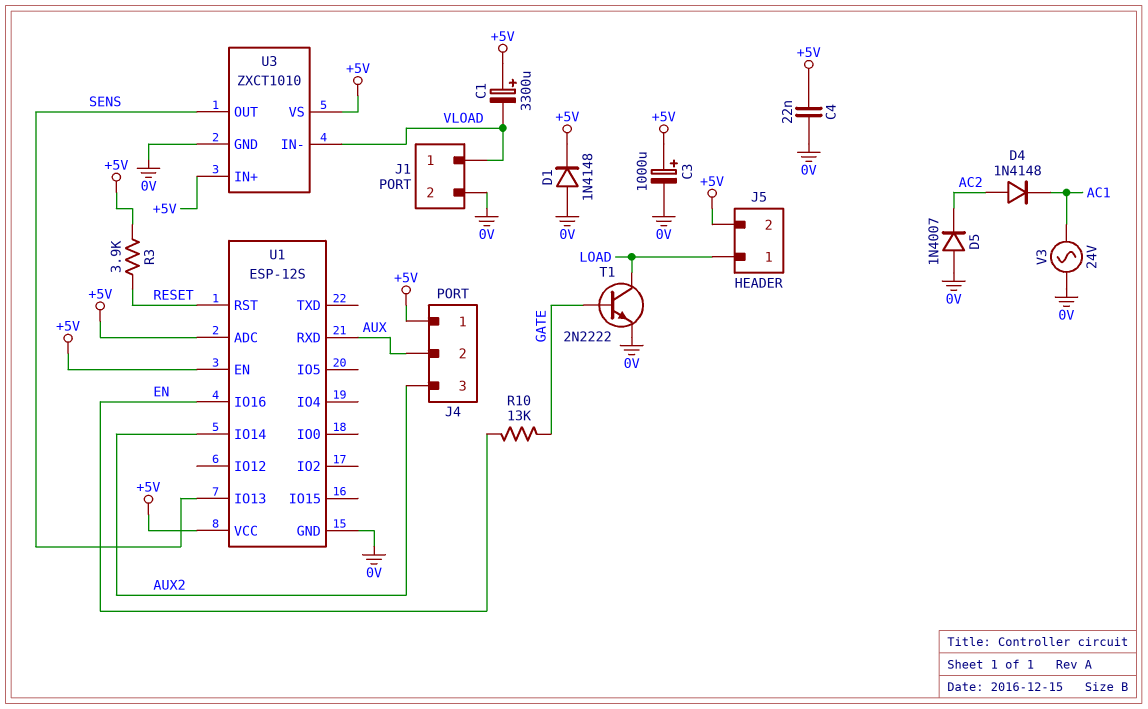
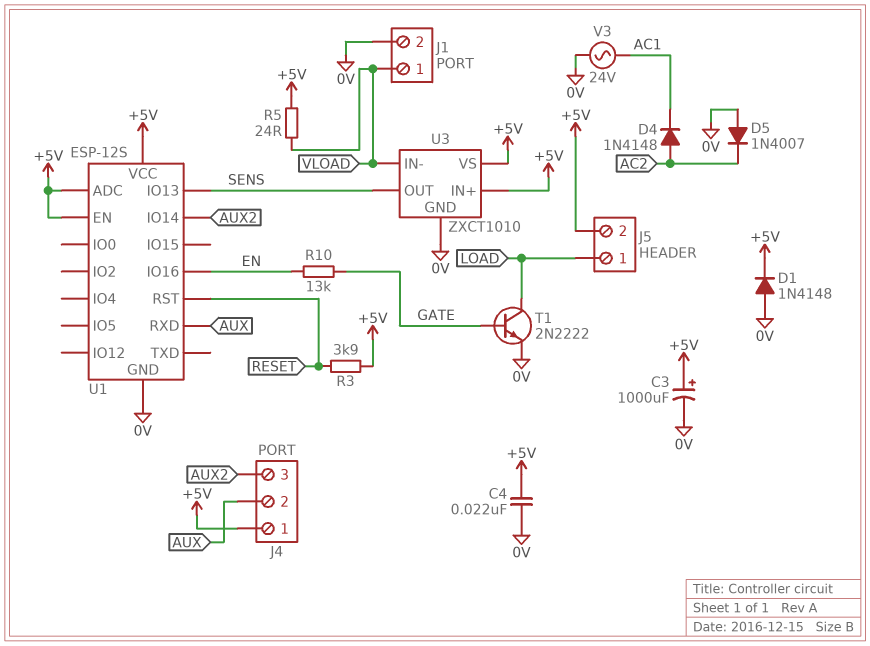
C1: 3300uF (plus +5V, minus VLOAD) -> none
R5: none -> 24 (+5V, VLOAD)

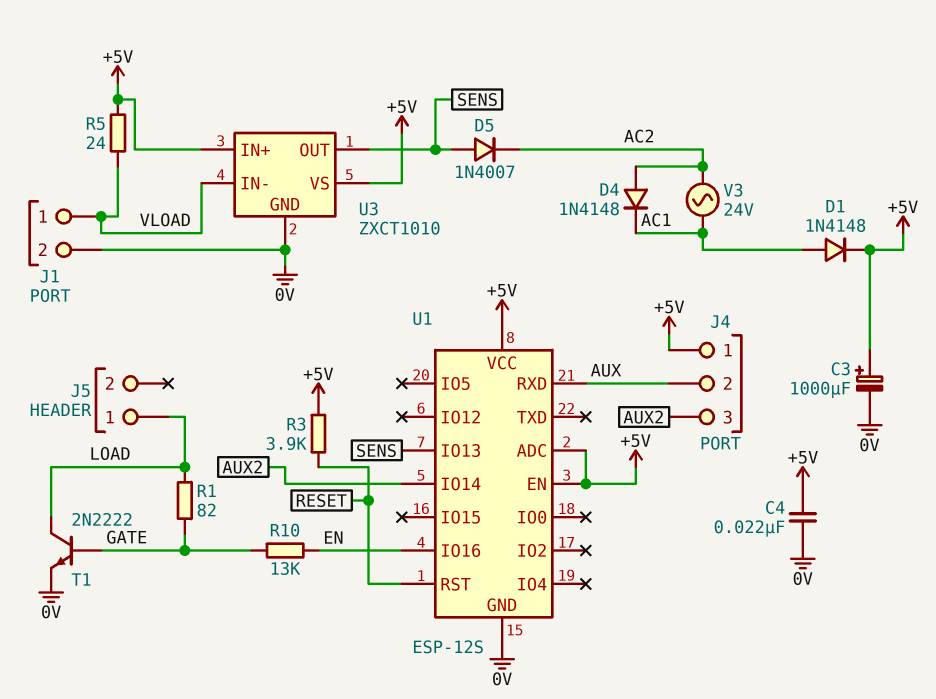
D1: diode 1N4148 (A 0V, K +5V) -> diode 1N4148 (A AC1, K +5V)
D5: diode 1N4007 (A 0V, K AC2) -> diode 1N4007 (A SENS, K AC2)
J5 pin 2: +5V -> none
R1: none -> 82 (GATE, LOAD)
V3: AC 24V (0V, AC1) -> AC 24V (AC1, AC2)

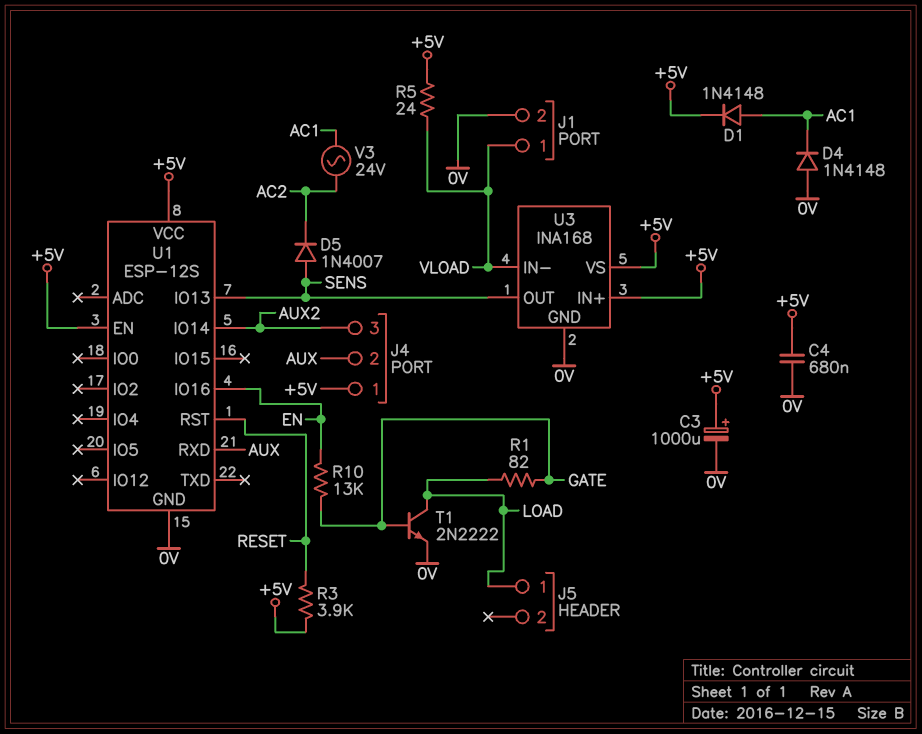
C4: 22nF (+5V, 0V) -> 680nF (+5V, 0V)
D4: diode 1N4148 (A AC2, K AC1) -> diode 1N4148 (A 0V, K AC1)
U1 pin ADC: +5V -> none
U3: ZXCT1010 -> INA168

